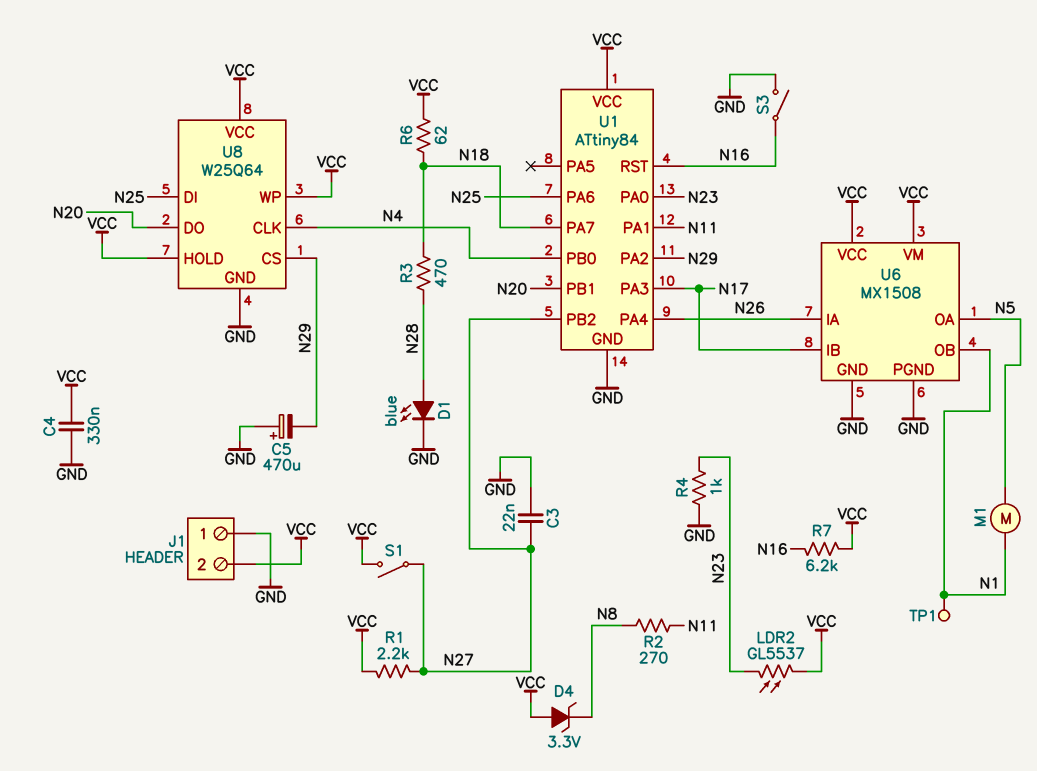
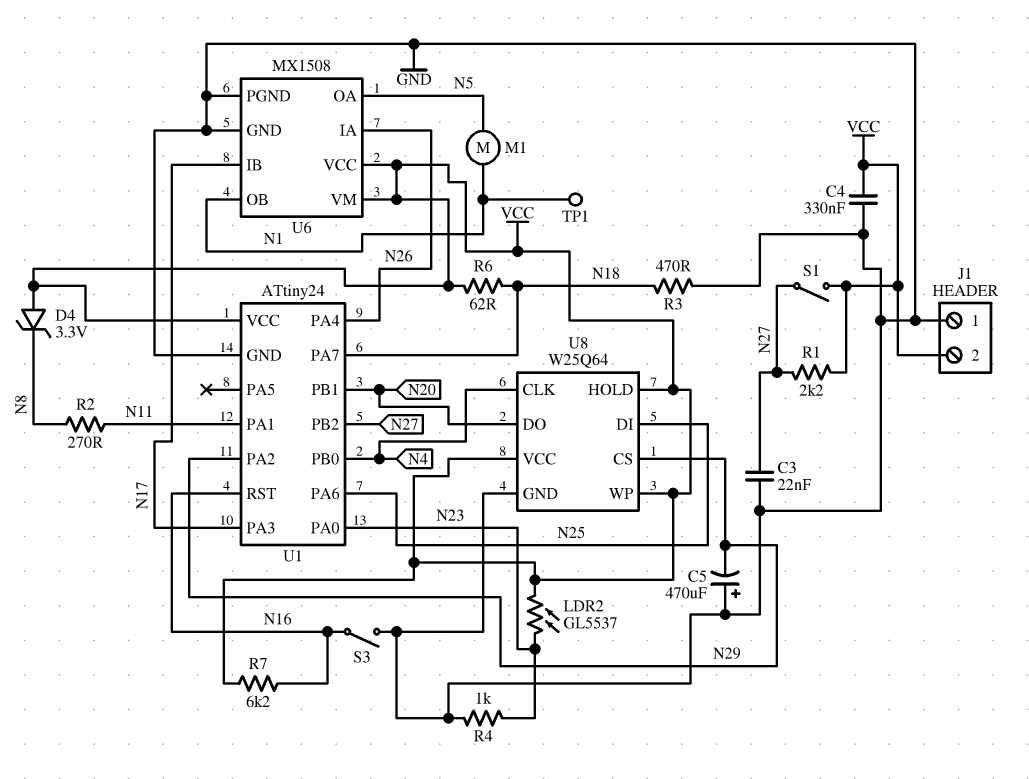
D1: LED blue (A N28, K GND) -> none
R3: 470 (N18, N28) -> 470 (GND, N18)
U1: ATtiny84 -> ATtiny24

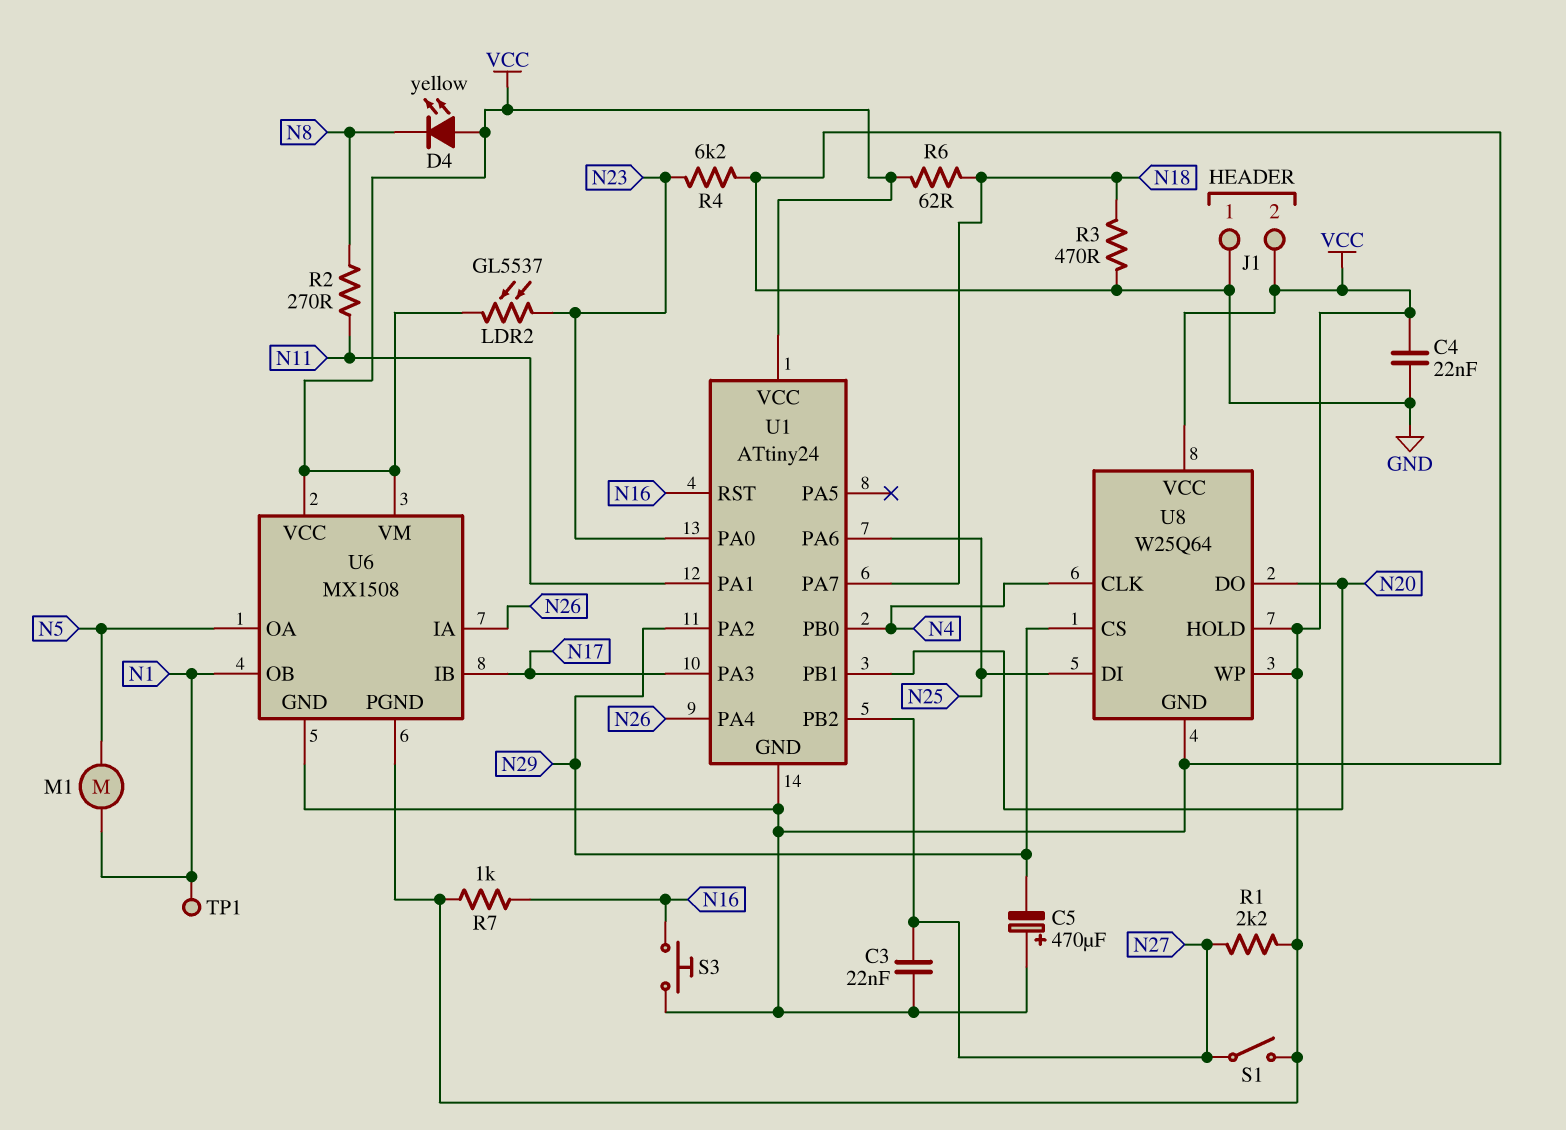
C4: 330nF (GND, VCC) -> 22nF (GND, VCC)
D4: zener 3.3V (A VCC, K N8) -> LED yellow (A VCC, K N8)
R4: 1k (GND, N23) -> 6.2k (GND, N23)
R7: 6.2k (N16, VCC) -> 1k (N16, VCC)
S3: switch (GND, N16) -> button (GND, N16)
U6 pin PGND: GND -> VCC

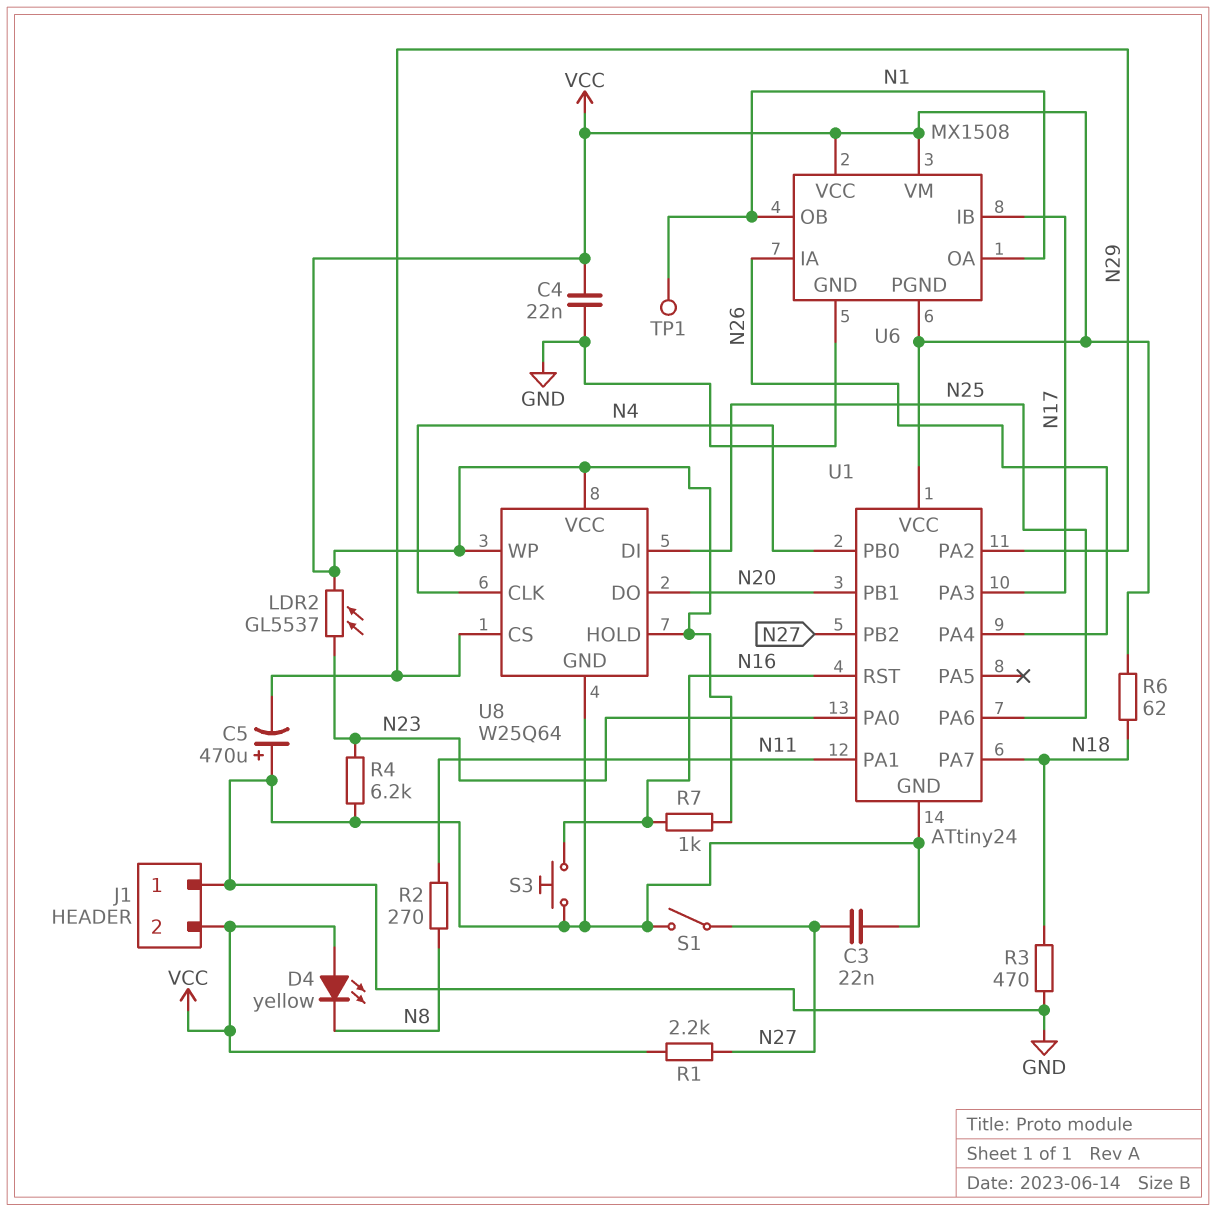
M1: motor (N1, N5) -> none
S1: switch (N27, VCC) -> switch (GND, N27)
U6 pin OA: N5 -> N1

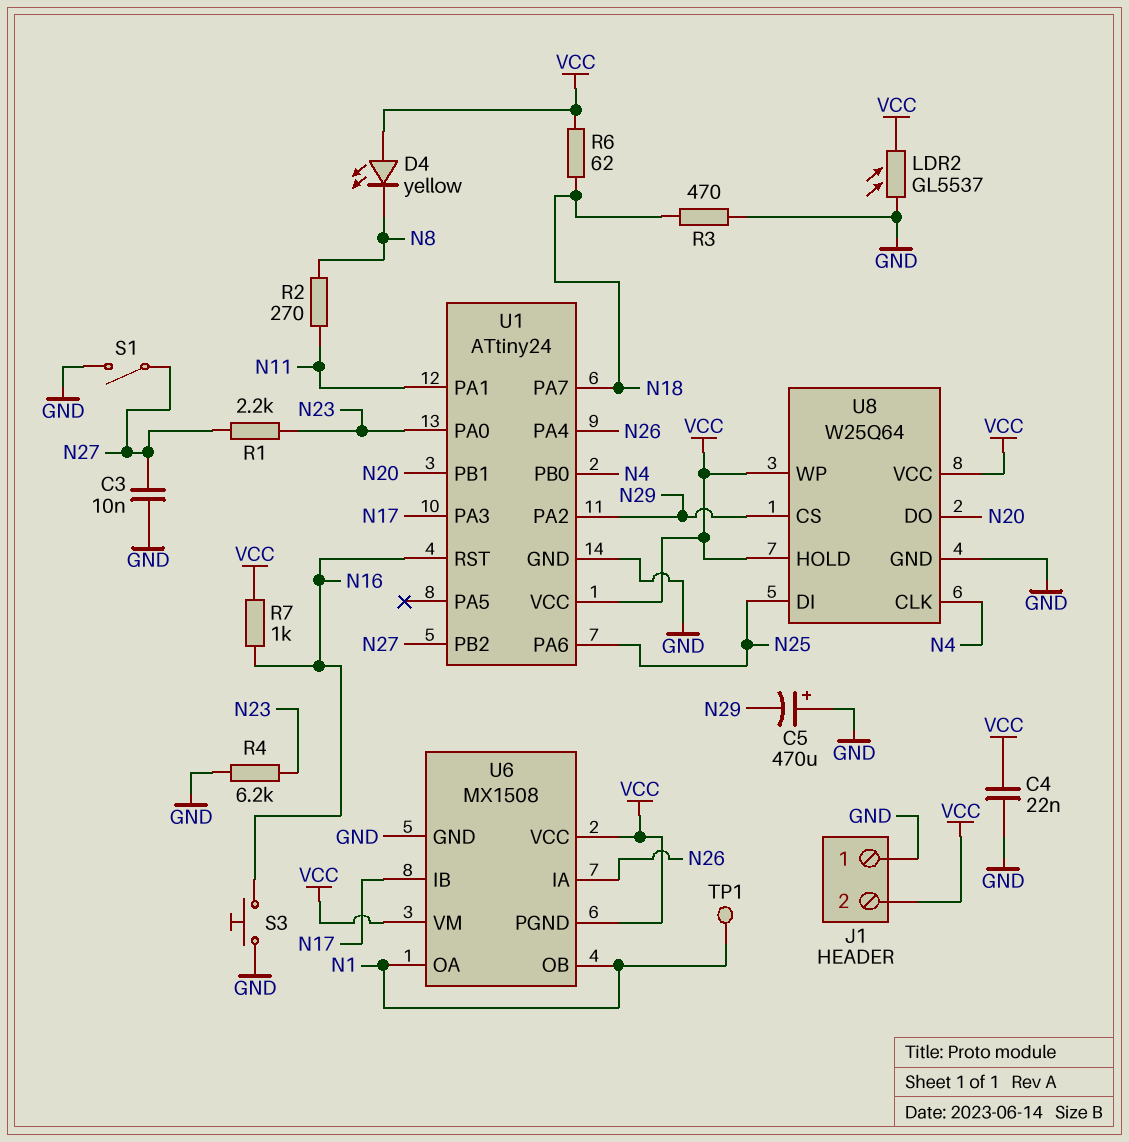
C3: 22nF (GND, N27) -> 10nF (GND, N27)
LDR2: GL5537 (N23, VCC) -> GL5537 (GND, VCC)
R1: 2.2k (N27, VCC) -> 2.2k (N23, N27)

